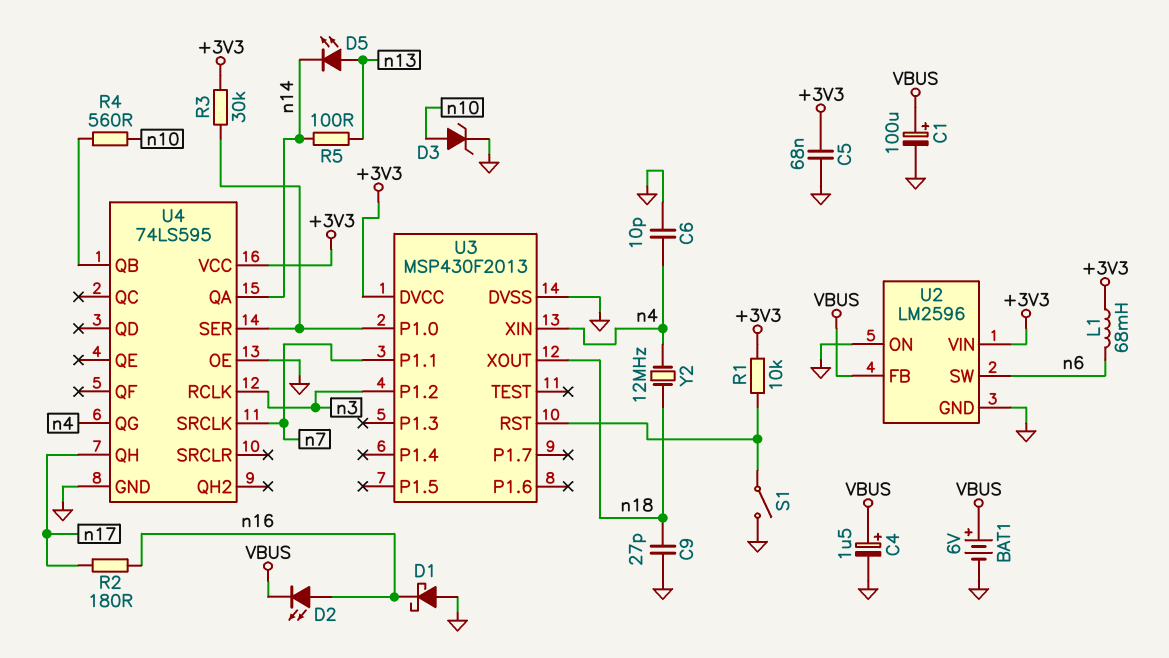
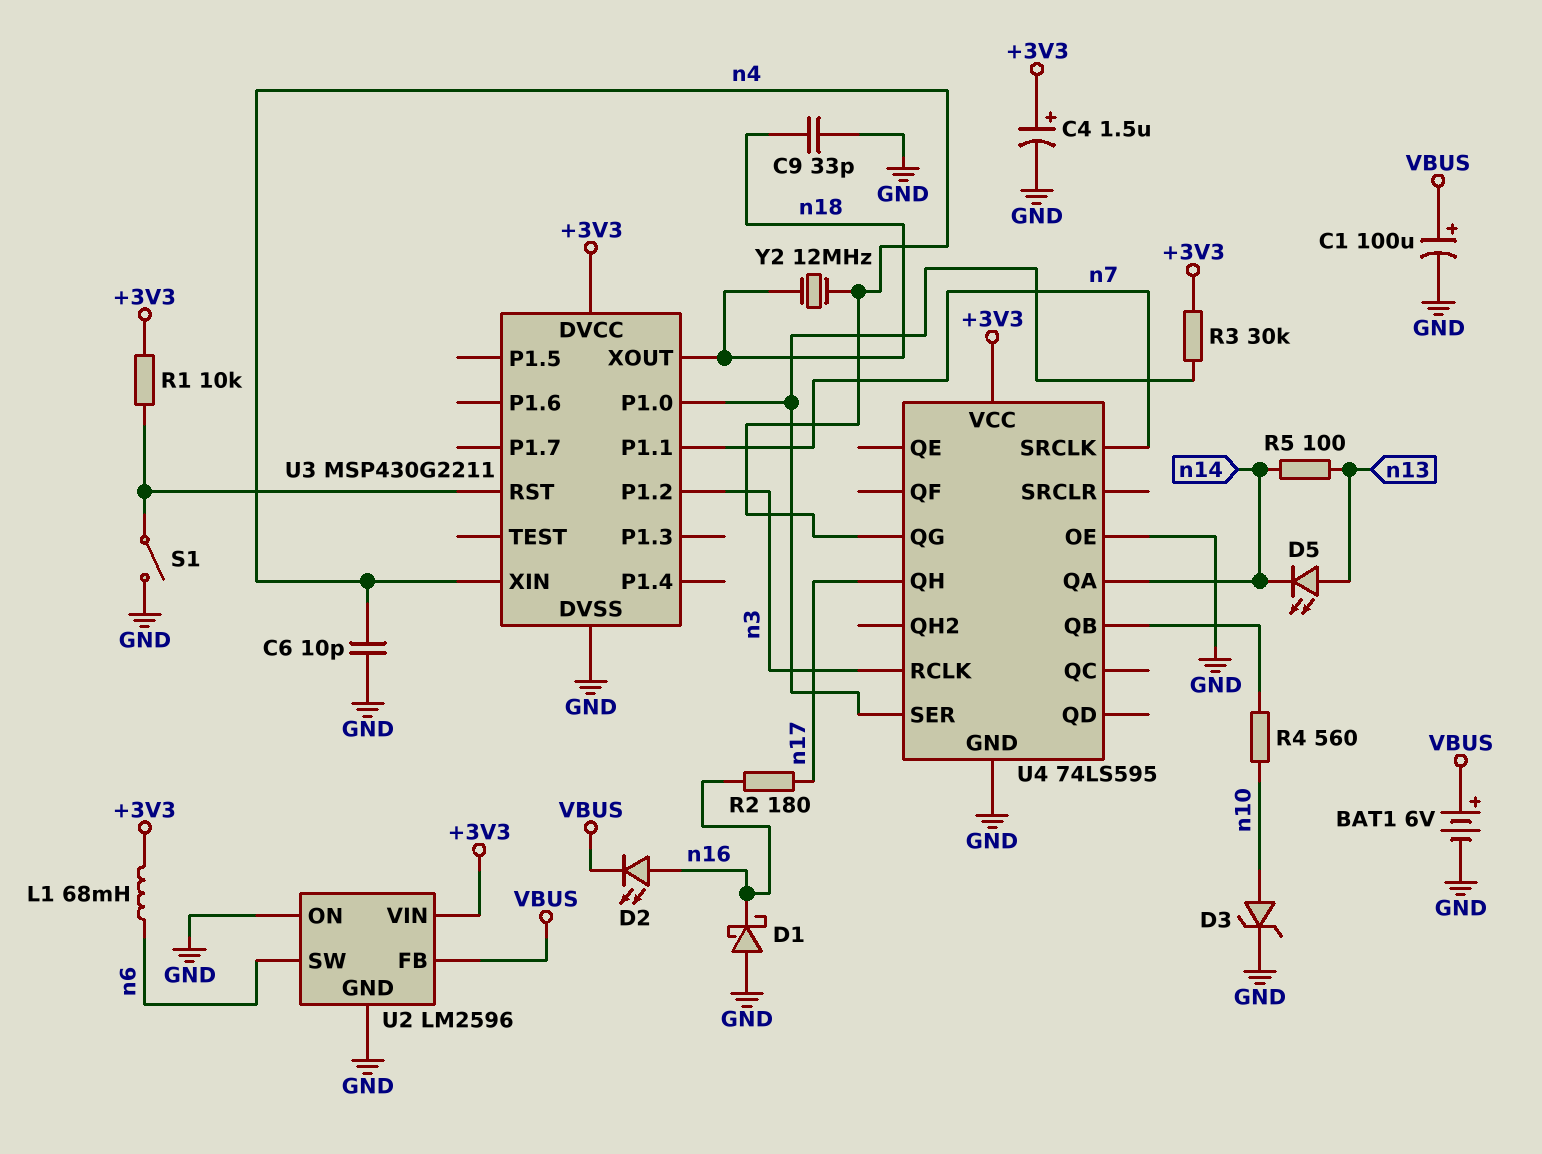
C4: 1.5uF (plus VBUS, minus GND) -> 1.5uF (plus +3V3, minus GND)
C5: 68nF (+3V3, GND) -> none
C9: 27pF (GND, n18) -> 33pF (GND, n18)
U3: MSP430F2013 -> MSP430G2211

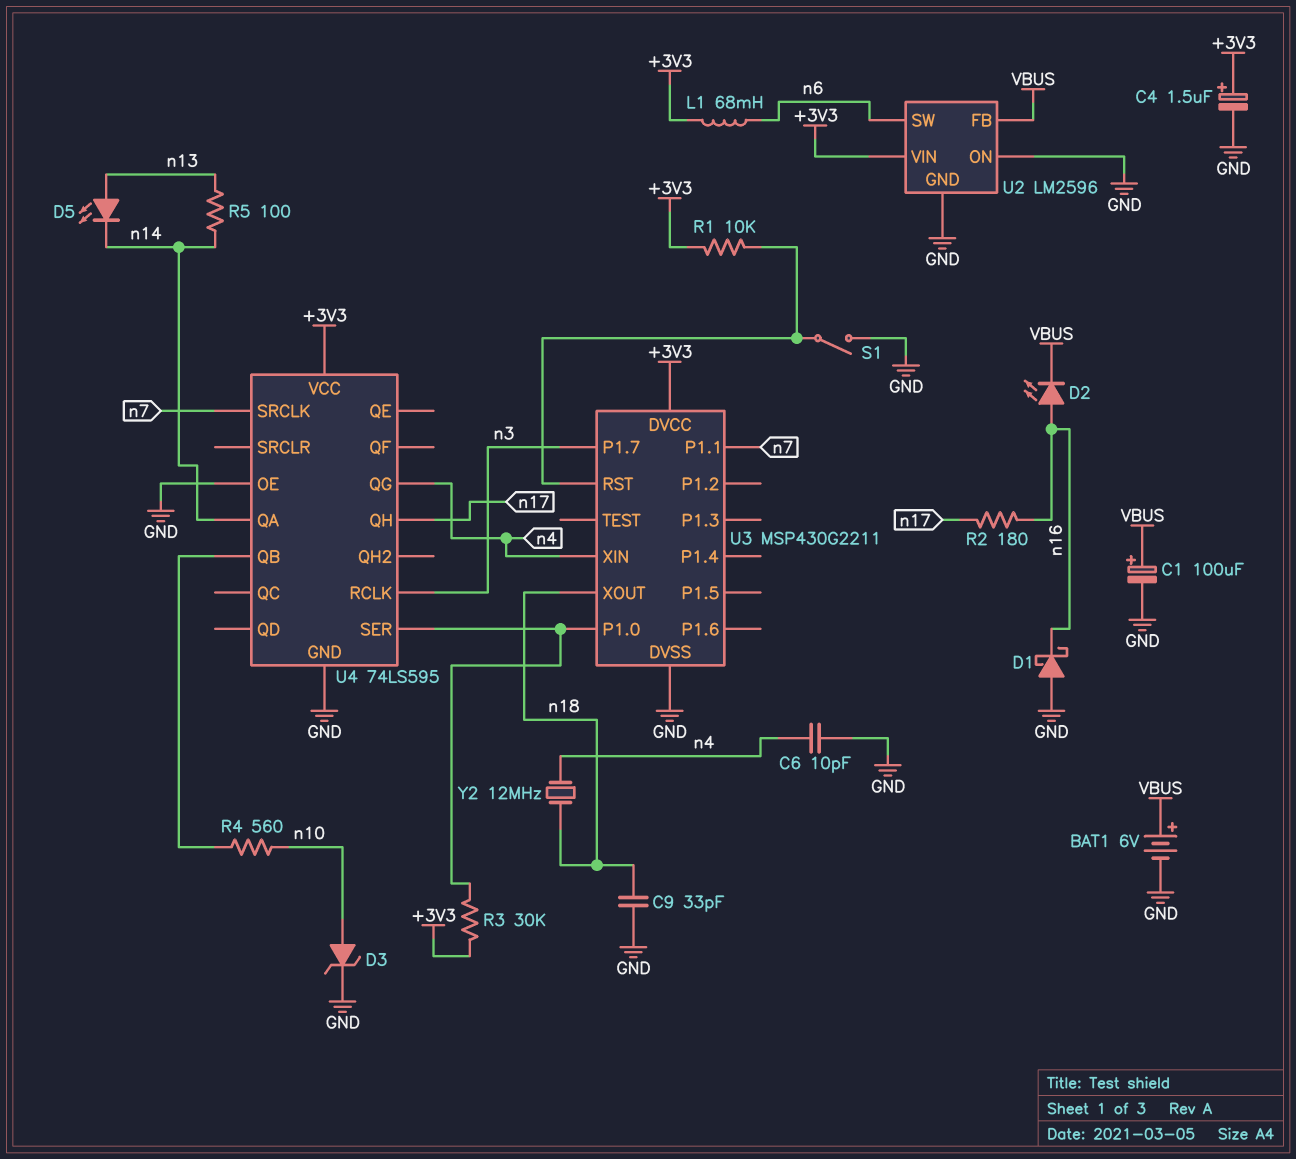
U3 pin P1.2: n3 -> none
U3 pin P1.7: none -> n3

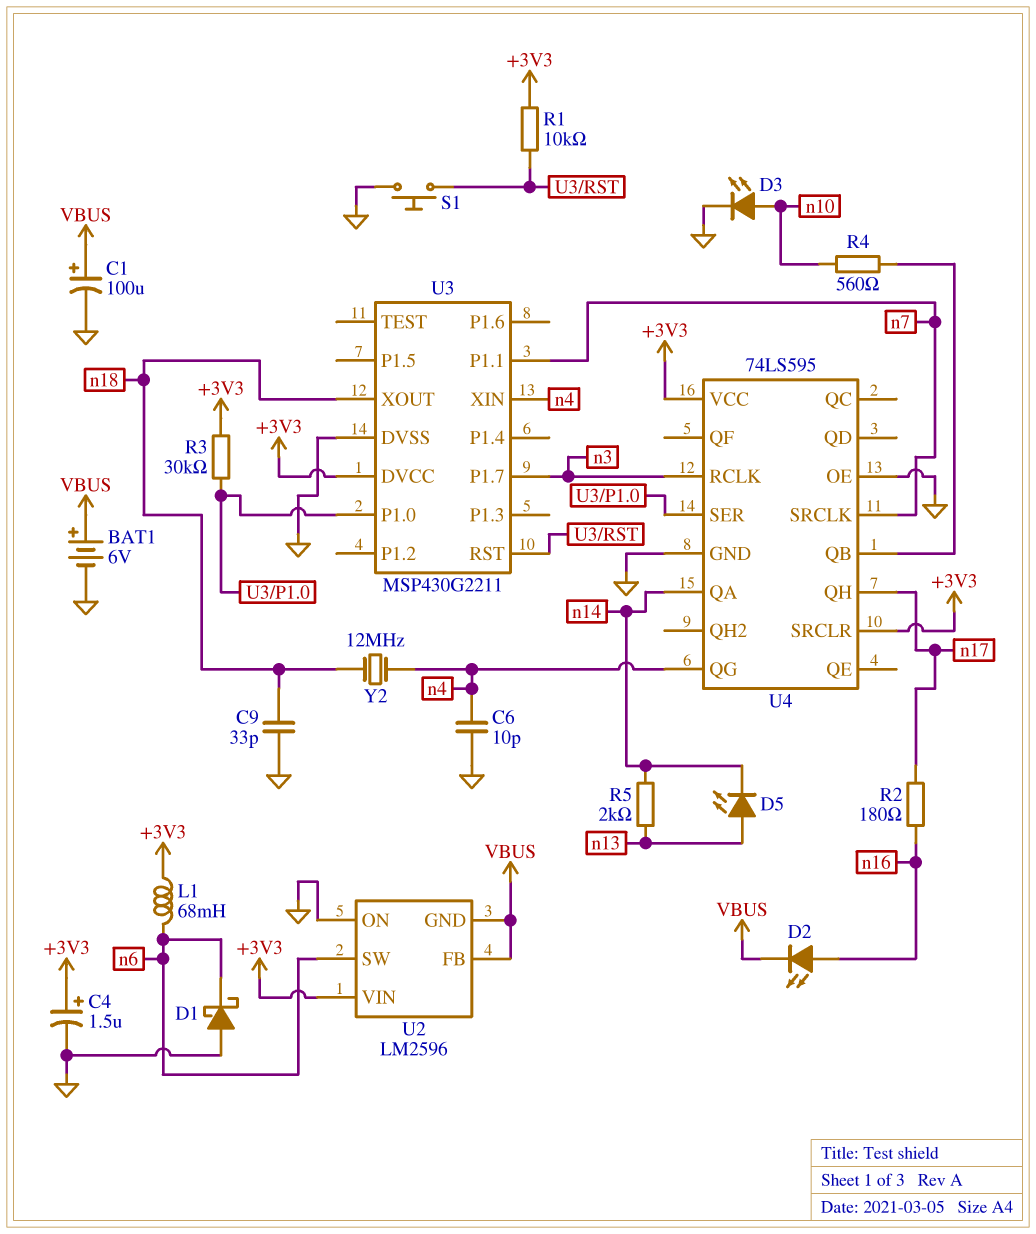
D1: schottky (A GND, K n16) -> schottky (A GND, K n6)
D3: zener (A n10, K GND) -> LED (A n10, K GND)
R5: 100 (n13, n14) -> 2k (n13, n14)
S1: switch (GND, U3/RST) -> button (GND, U3/RST)
U2 pin GND: GND -> VBUS
U4 pin SRCLR: none -> +3V3

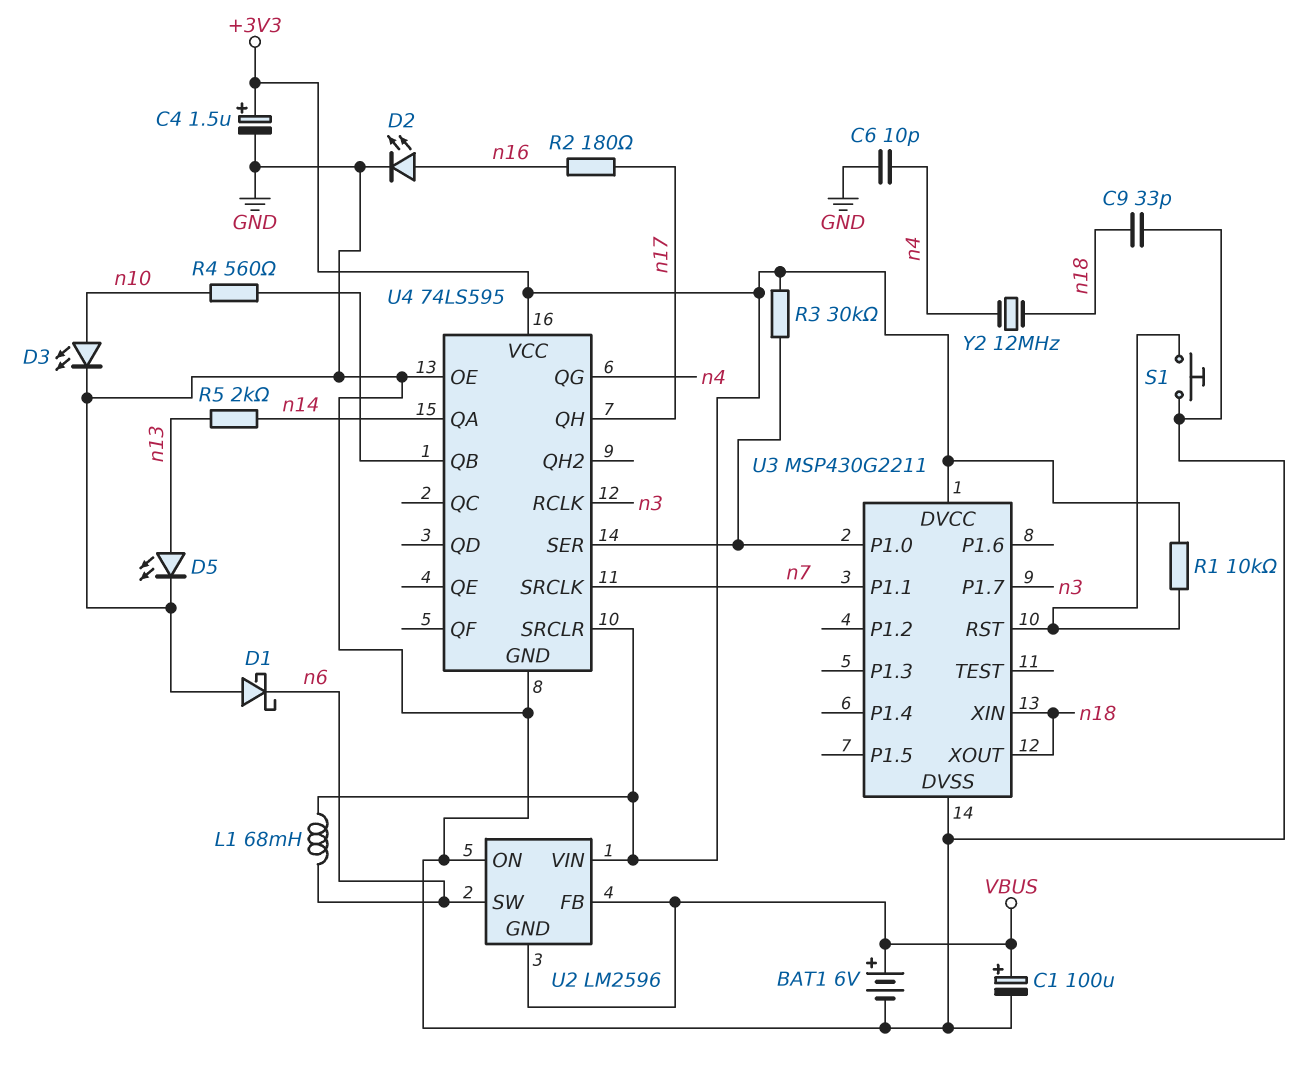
D2: LED (A n16, K VBUS) -> LED (A n16, K GND)
D5: LED (A n13, K n14) -> LED (A n13, K GND)
U3 pin XIN: n4 -> n18

